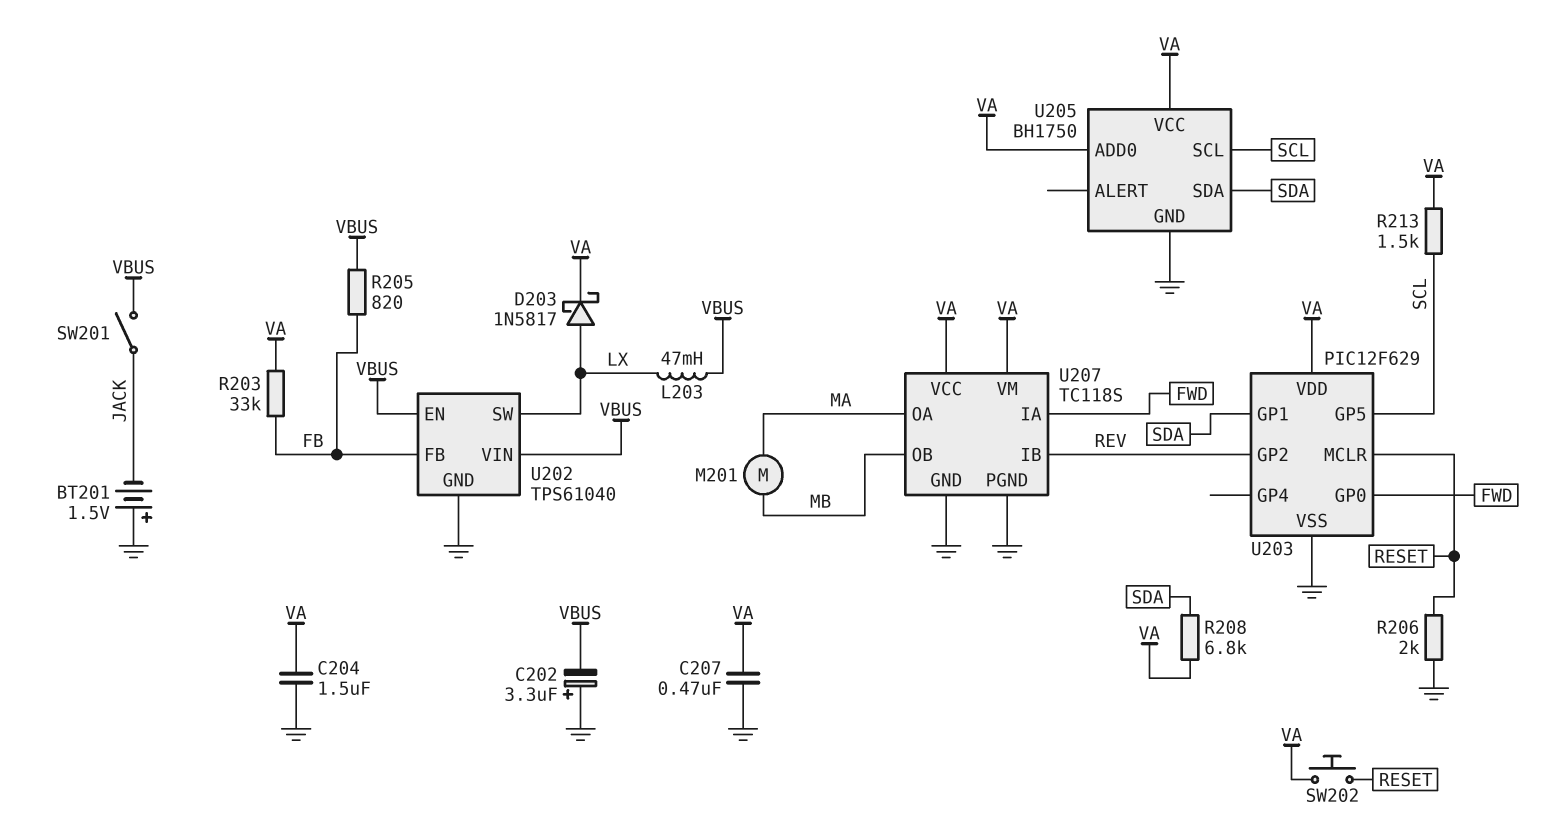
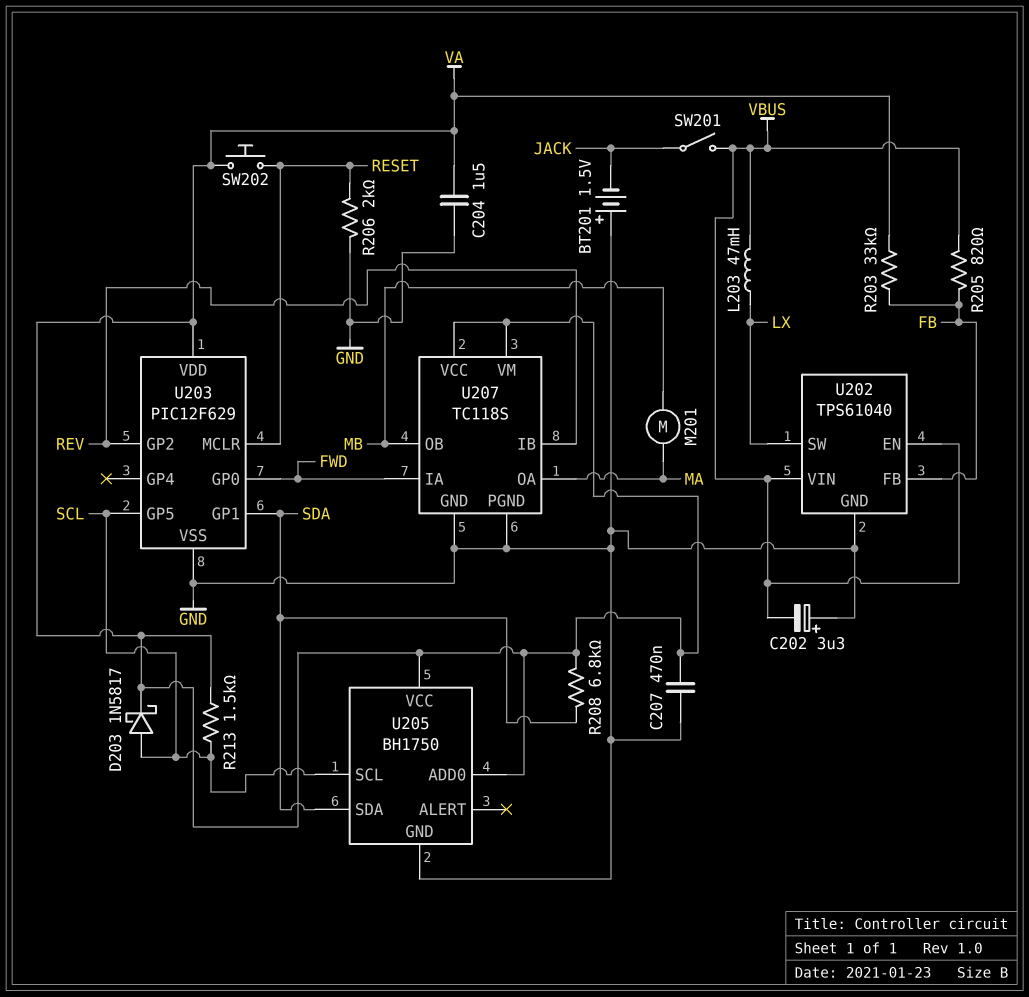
D203: schottky 1N5817 (A LX, K VA) -> schottky 1N5817 (A SCL, K VA)

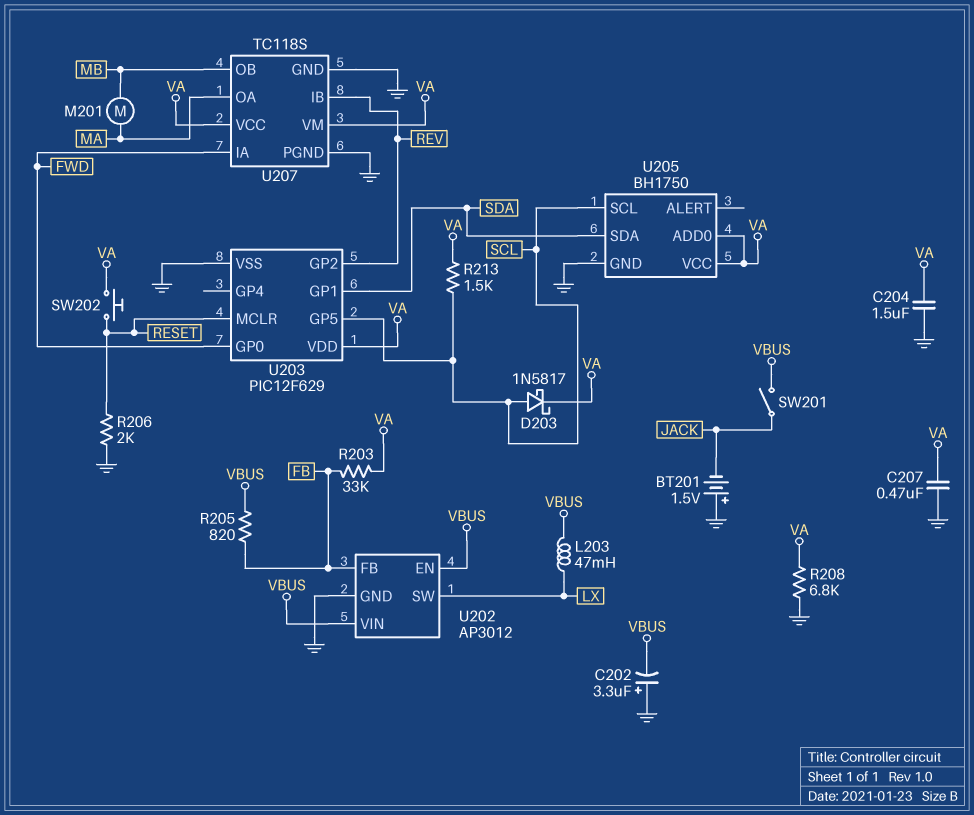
R208: 6.8k (SDA, VA) -> 6.8k (GND, VA)
U202: TPS61040 -> AP3012

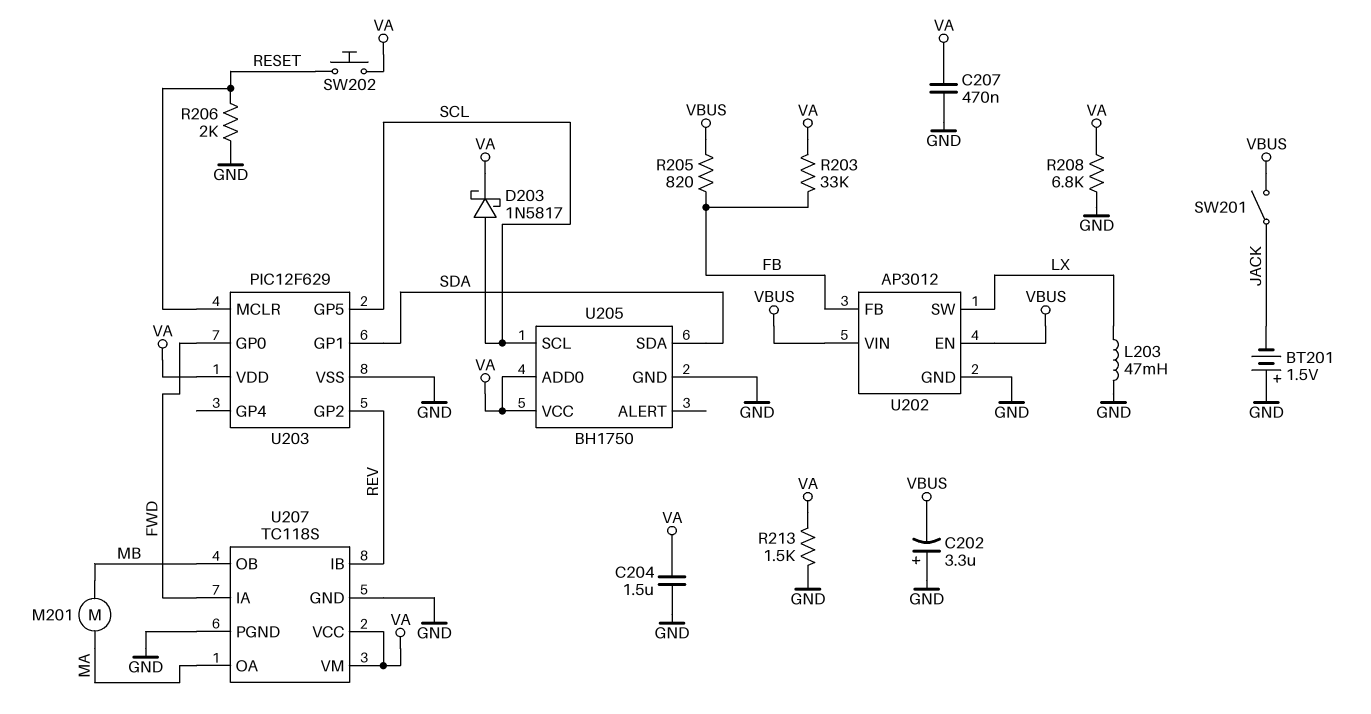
L203: 47mH (LX, VBUS) -> 47mH (GND, LX)
R213: 1.5k (SCL, VA) -> 1.5k (GND, VA)

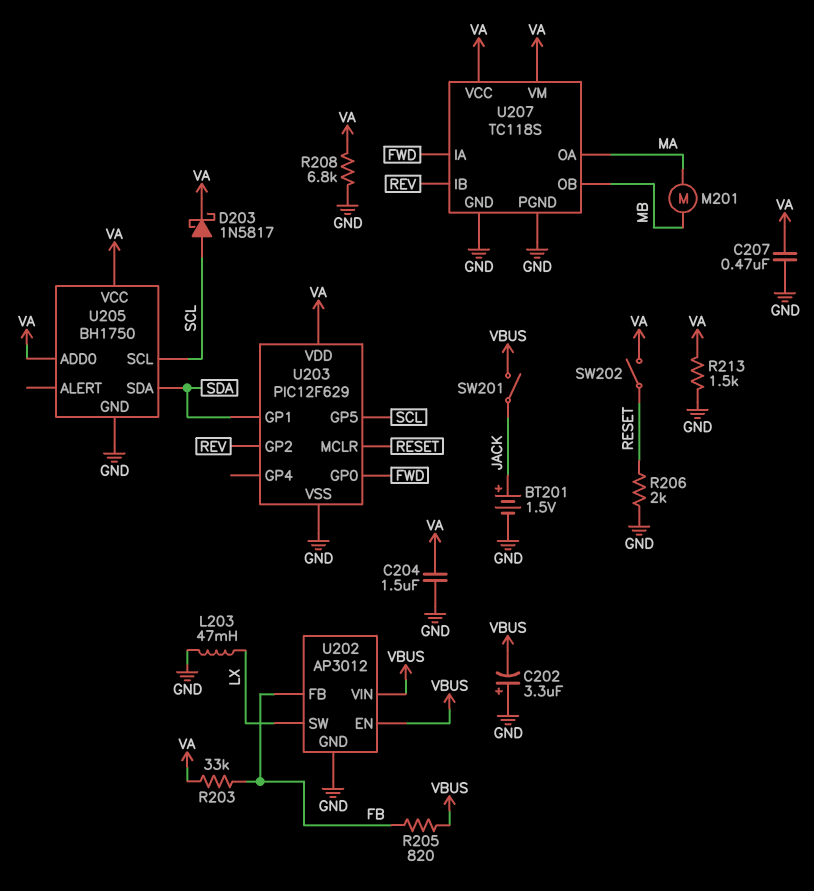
BT201: 1.5V (plus GND, minus JACK) -> 1.5V (plus JACK, minus GND)
SW202: button (RESET, VA) -> switch (RESET, VA)

